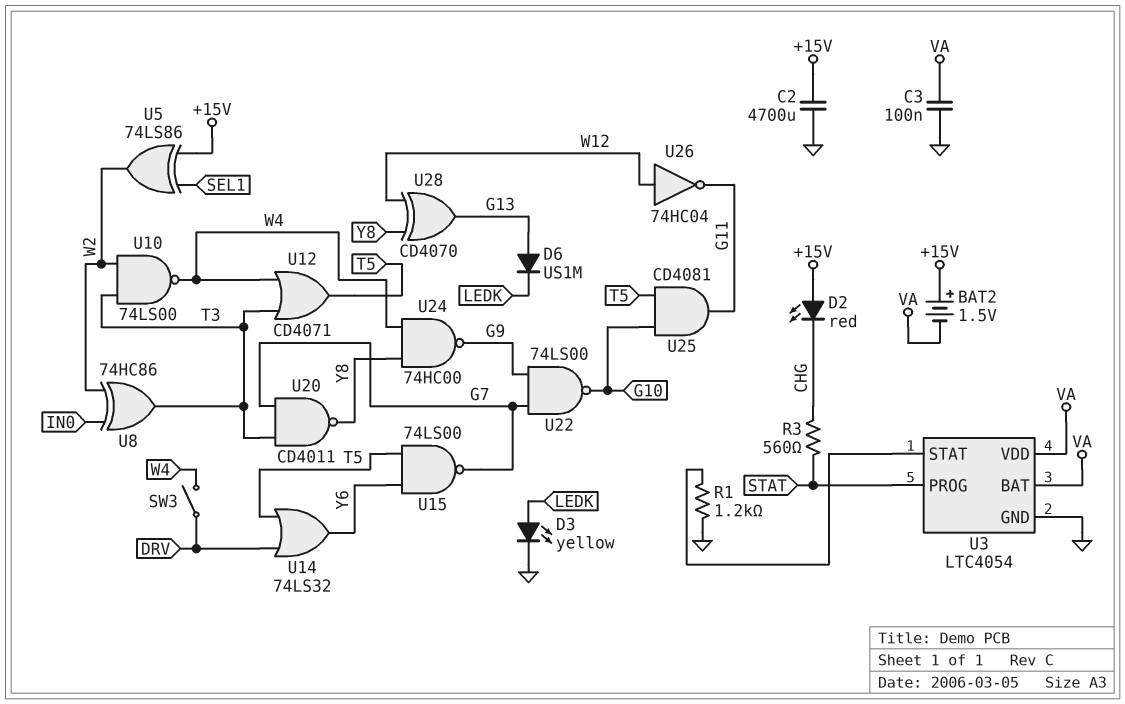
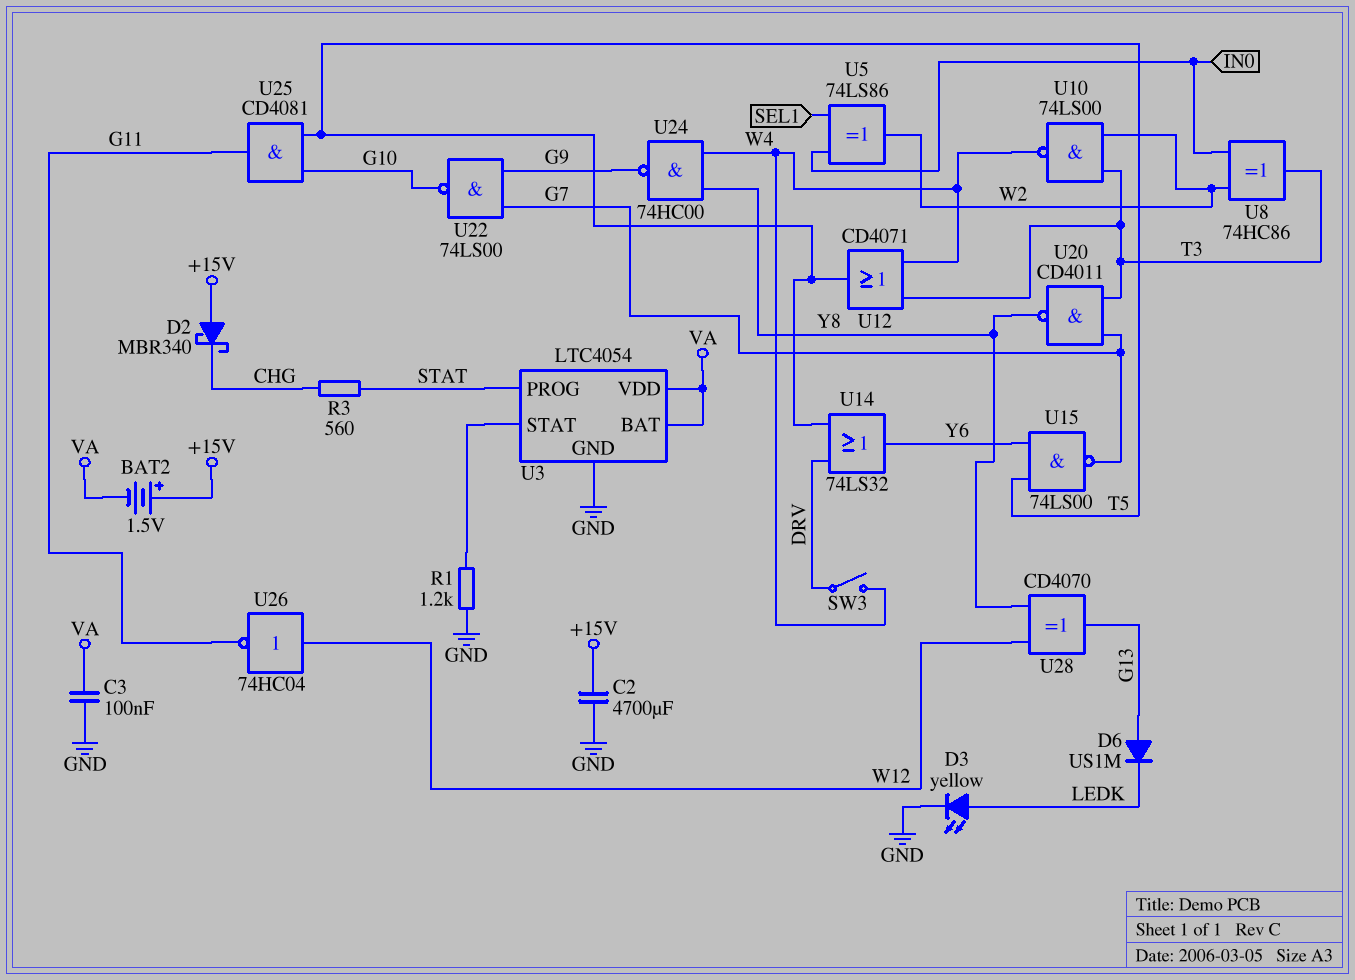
D2: LED red (A +15V, K CHG) -> schottky MBR340 (A +15V, K CHG)
U5: XOR 74LS86 (in +15V, in SEL1, out W2) -> XOR 74LS86 (in IN0, in SEL1, out W2)

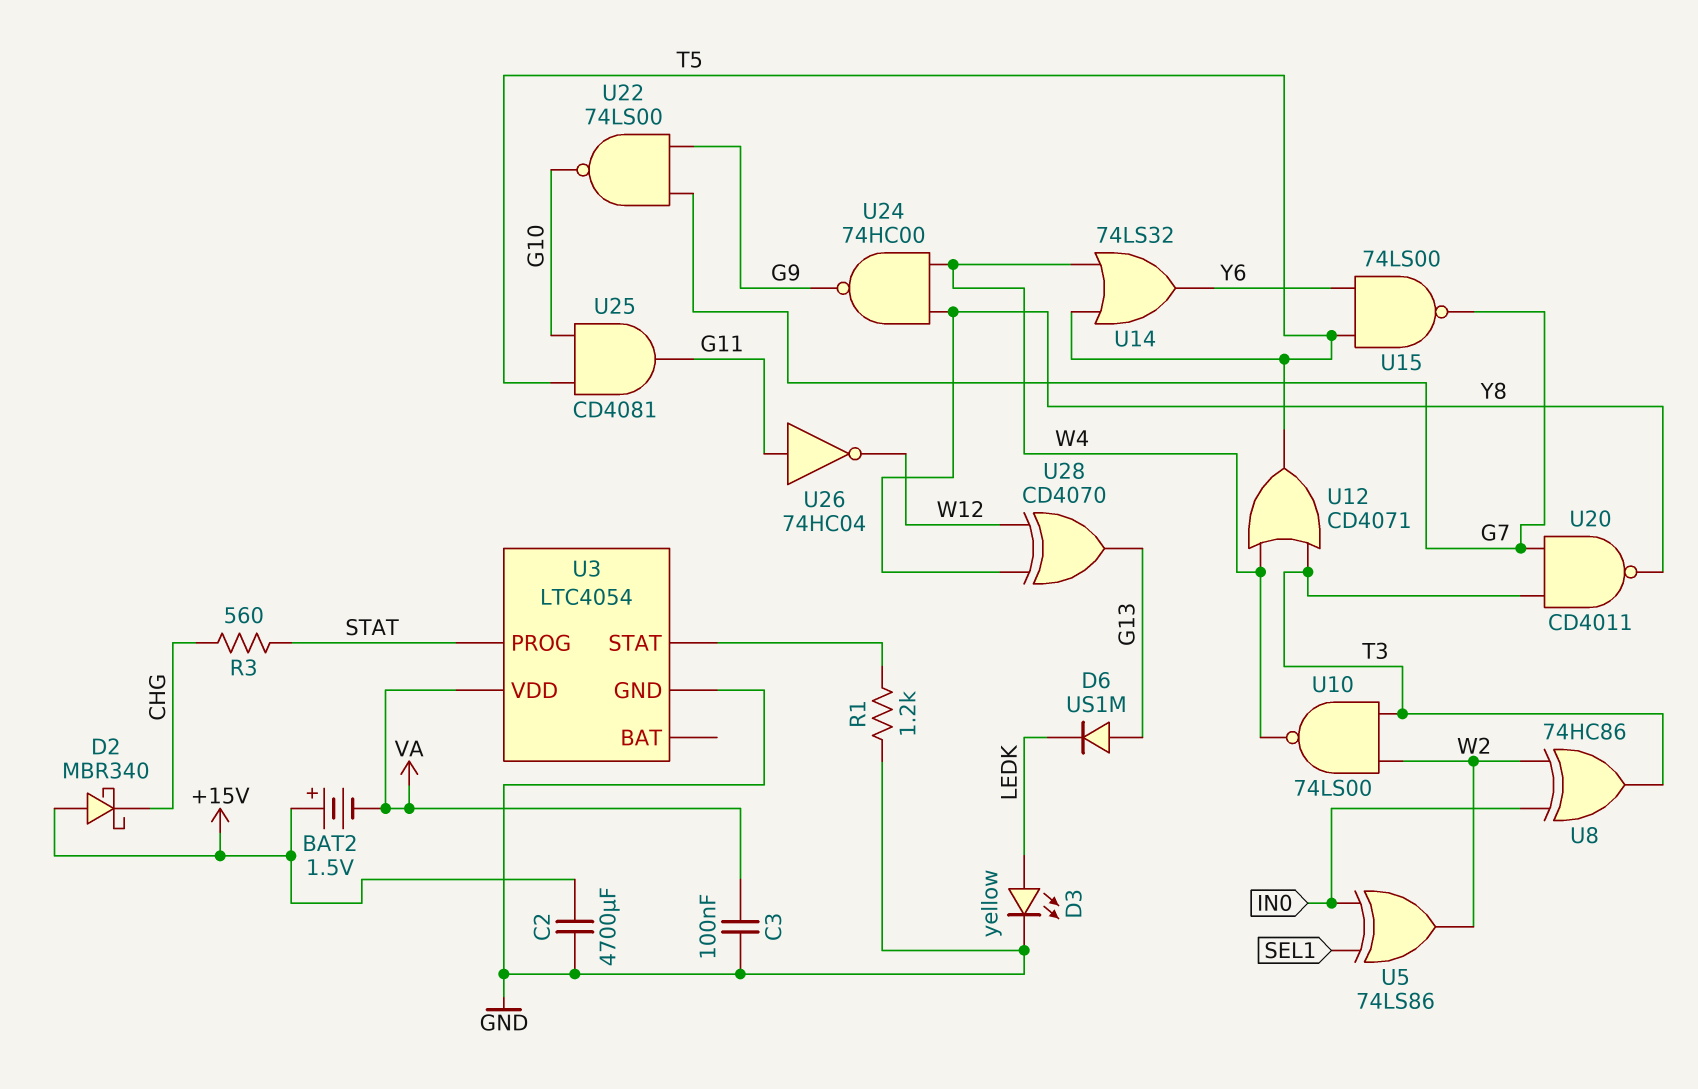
SW3: switch (DRV, W4) -> none
U3 pin BAT: VA -> none
U14: OR 74LS32 (in DRV, in T5, out Y6) -> OR 74LS32 (in T5, in W4, out Y6)
U26: NOT 74HC04 (in W12, out G11) -> NOT 74HC04 (in G11, out W12)

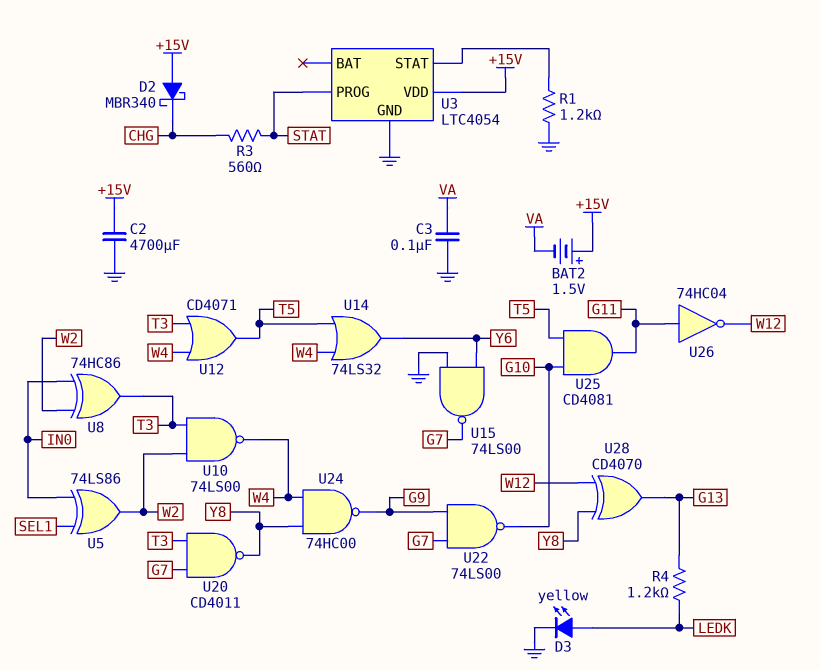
D6: diode US1M (A G13, K LEDK) -> none
R4: none -> 1.2k (G13, LEDK)
U3 pin VDD: VA -> +15V
U15: NAND 74LS00 (in T5, in Y6, out G7) -> NAND 74LS00 (in GND, in Y6, out G7)

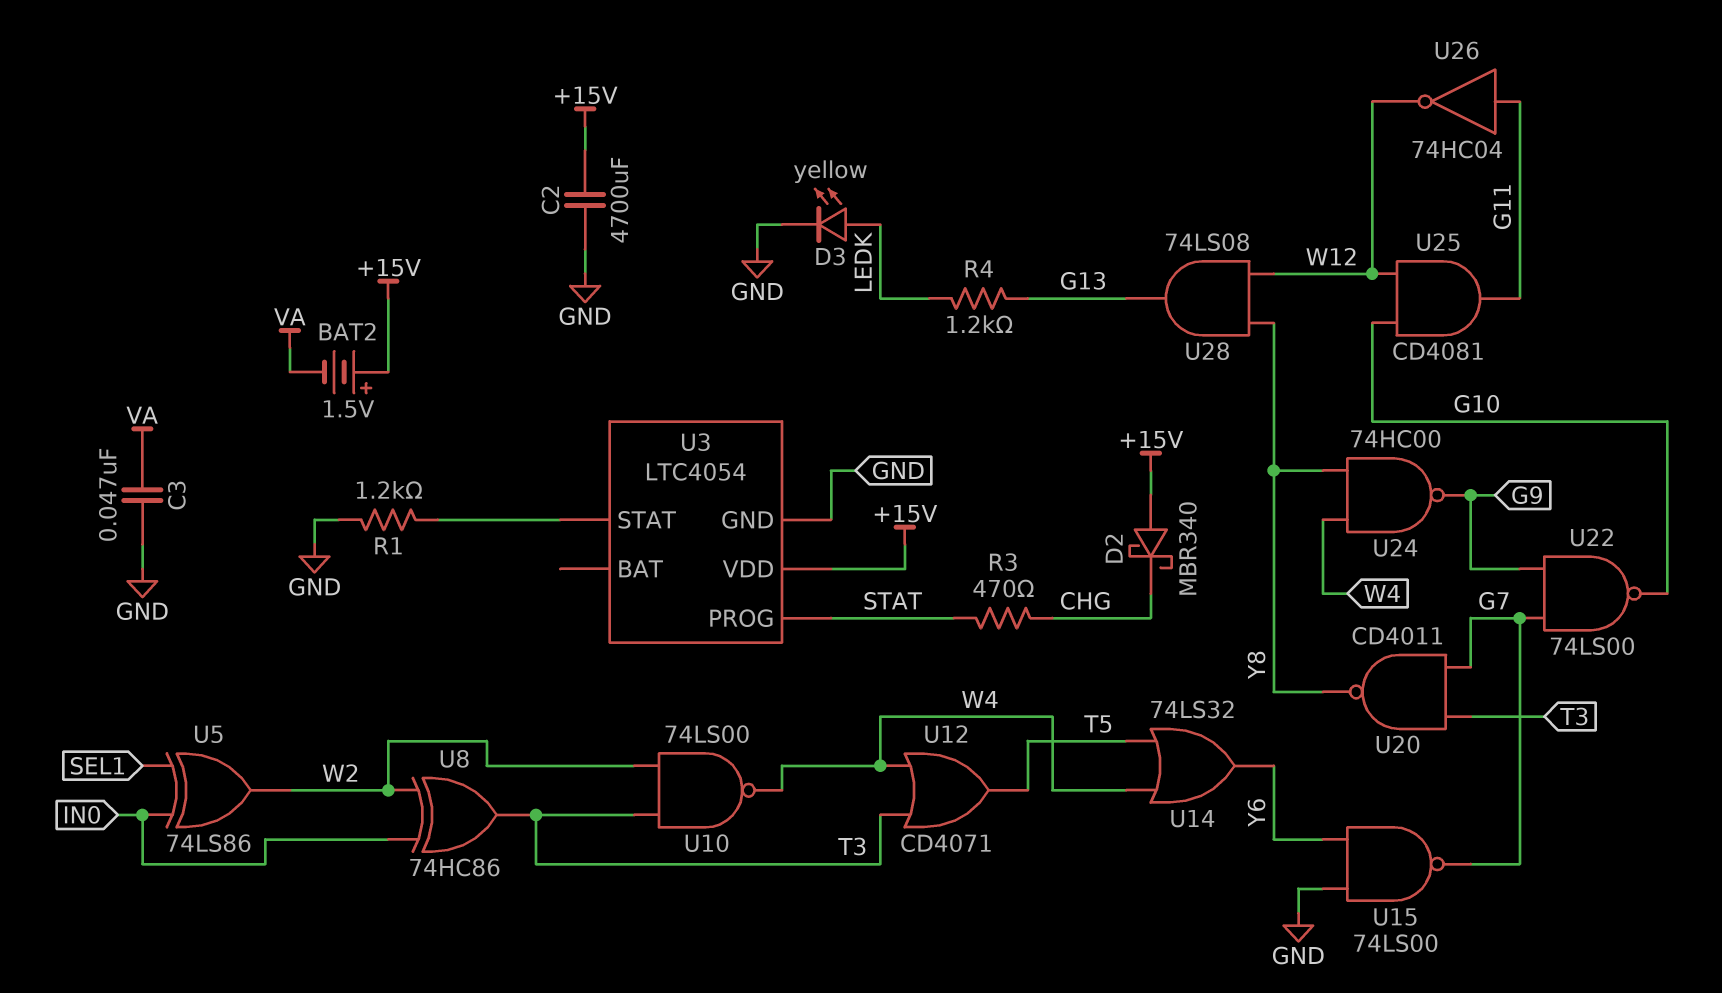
C3: 100nF (GND, VA) -> 47nF (GND, VA)
R3: 560 (CHG, STAT) -> 470 (CHG, STAT)
U25: AND CD4081 (in G10, in T5, out G11) -> AND CD4081 (in G10, in W12, out G11)
U28: XOR CD4070 (in W12, in Y8, out G13) -> AND 74LS08 (in W12, in Y8, out G13)

